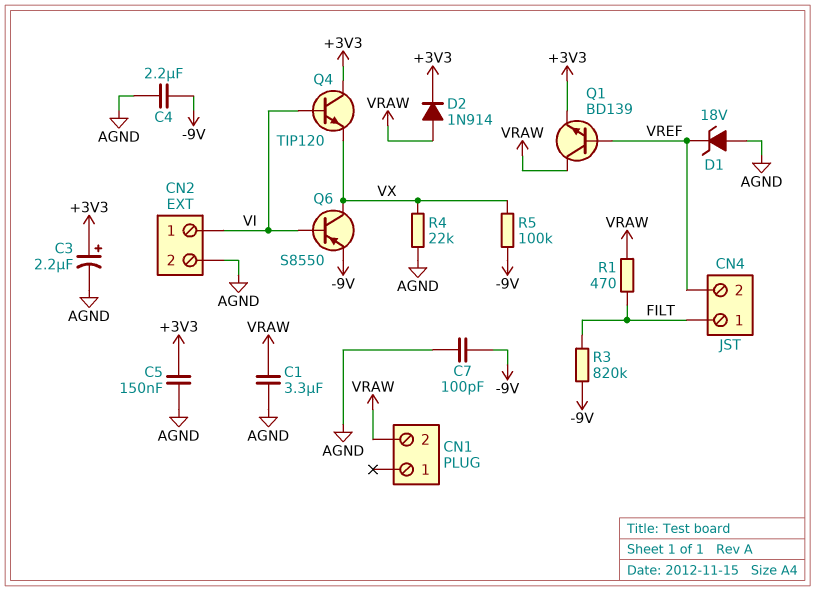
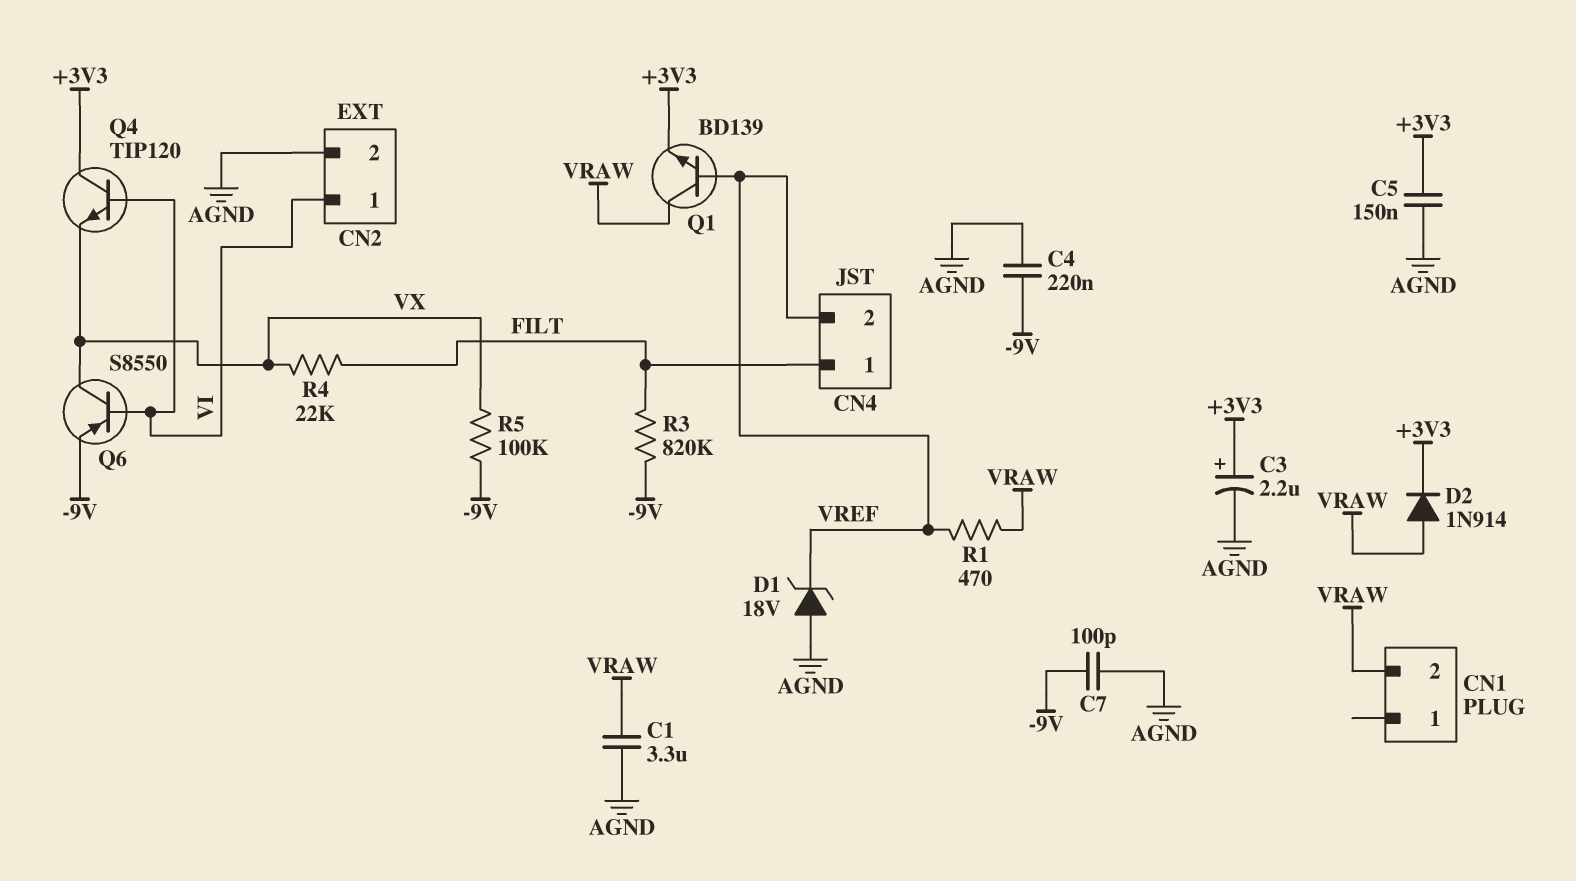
C4: 2.2uF (-9V, AGND) -> 220nF (-9V, AGND)
R1: 470 (FILT, VRAW) -> 470 (VRAW, VREF)
R4: 22k (AGND, VX) -> 22k (FILT, VX)

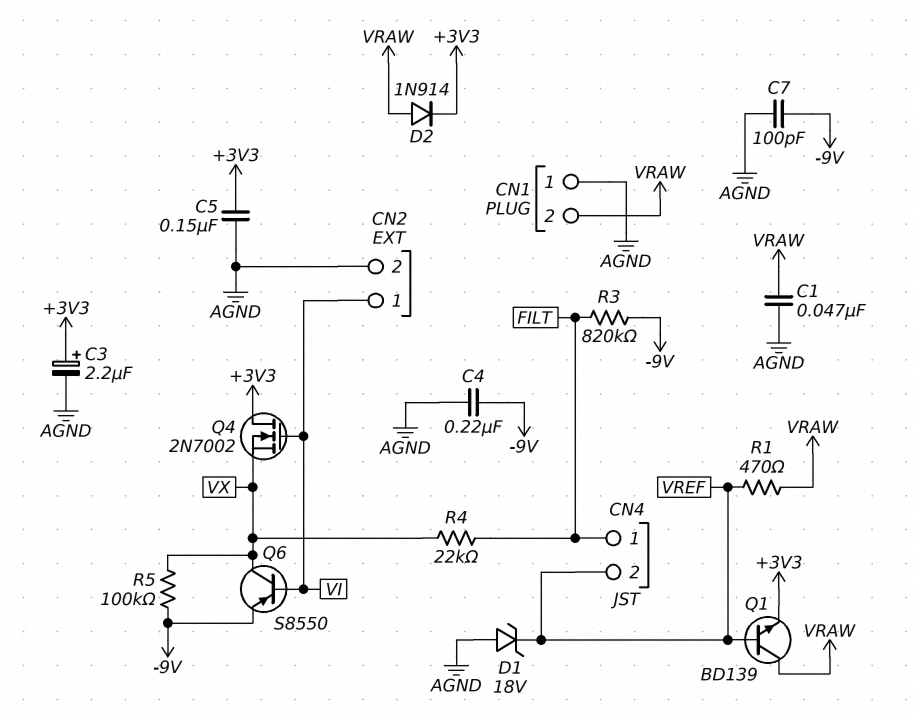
C1: 3.3uF (AGND, VRAW) -> 47nF (AGND, VRAW)
CN1 pin 1: none -> AGND
Q4: NPN TIP120 (B VI, C +3V3, E VX) -> NMOS 2N7002 (G VI, D +3V3, S VX)

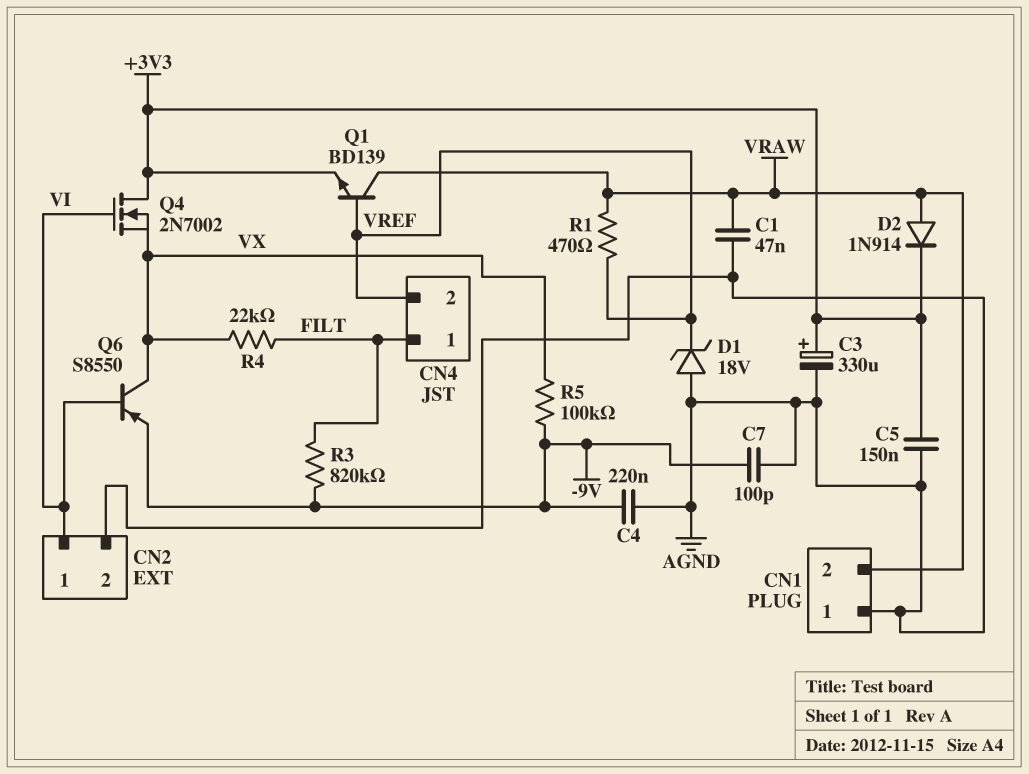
C3: 2.2uF (plus +3V3, minus AGND) -> 330uF (plus +3V3, minus AGND)

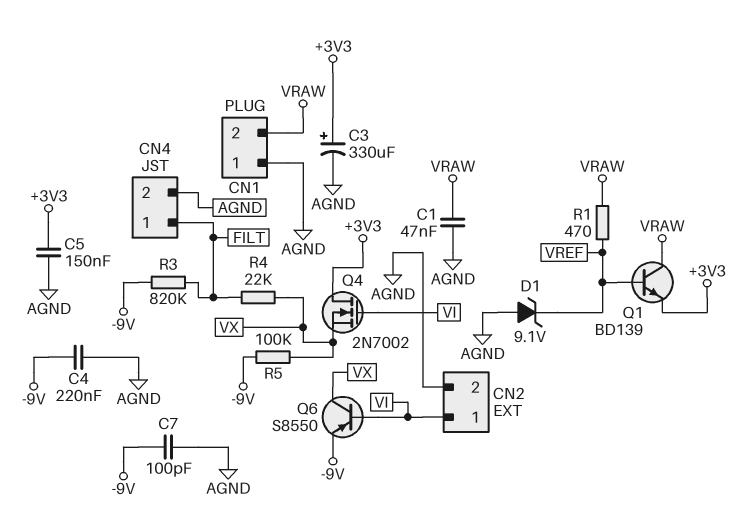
CN4 pin 2: VREF -> AGND
D1: zener 18V (A AGND, K VREF) -> zener 9.1V (A AGND, K VREF)
D2: diode 1N914 (A VRAW, K +3V3) -> none

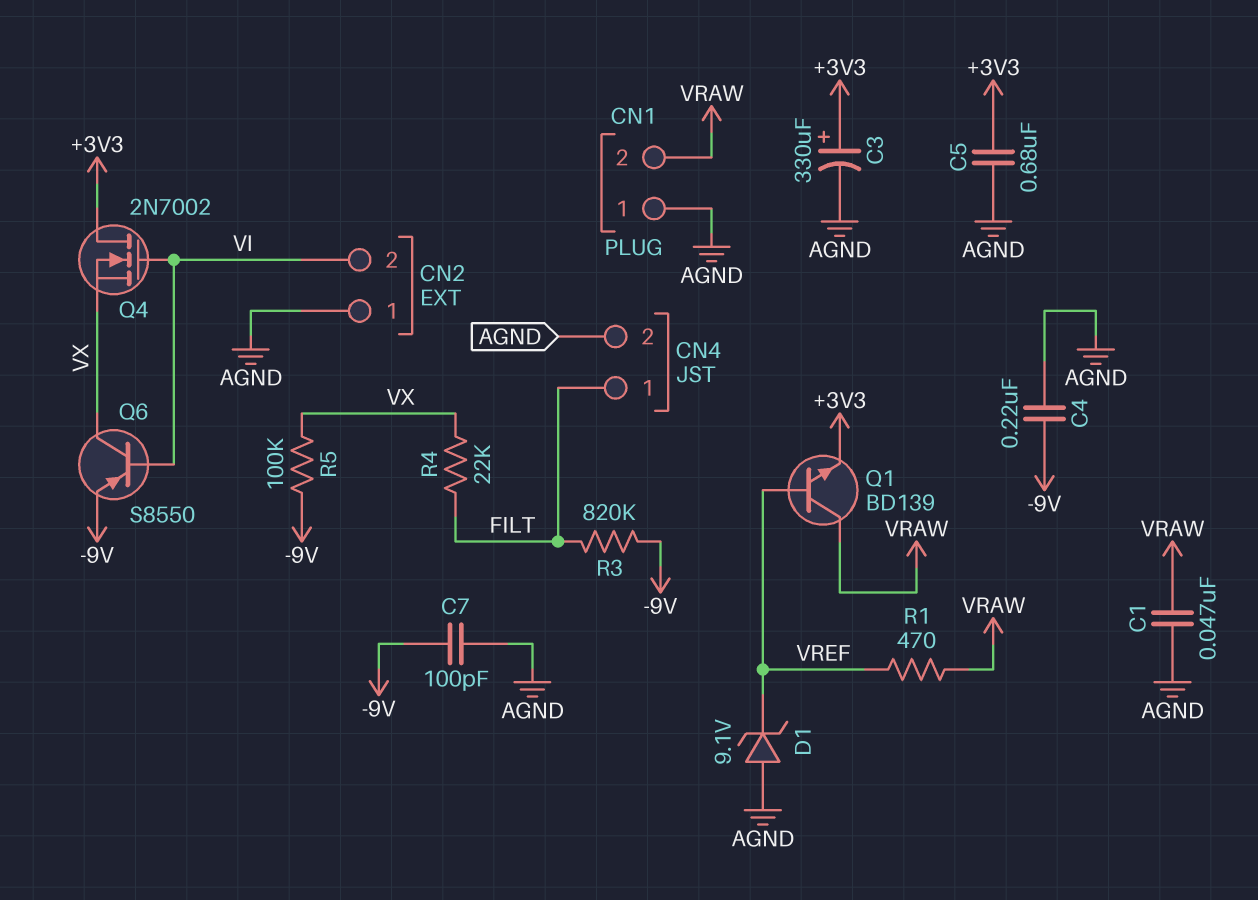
C5: 150nF (+3V3, AGND) -> 680nF (+3V3, AGND)
CN2 pin 1: VI -> AGND
CN2 pin 2: AGND -> VI

